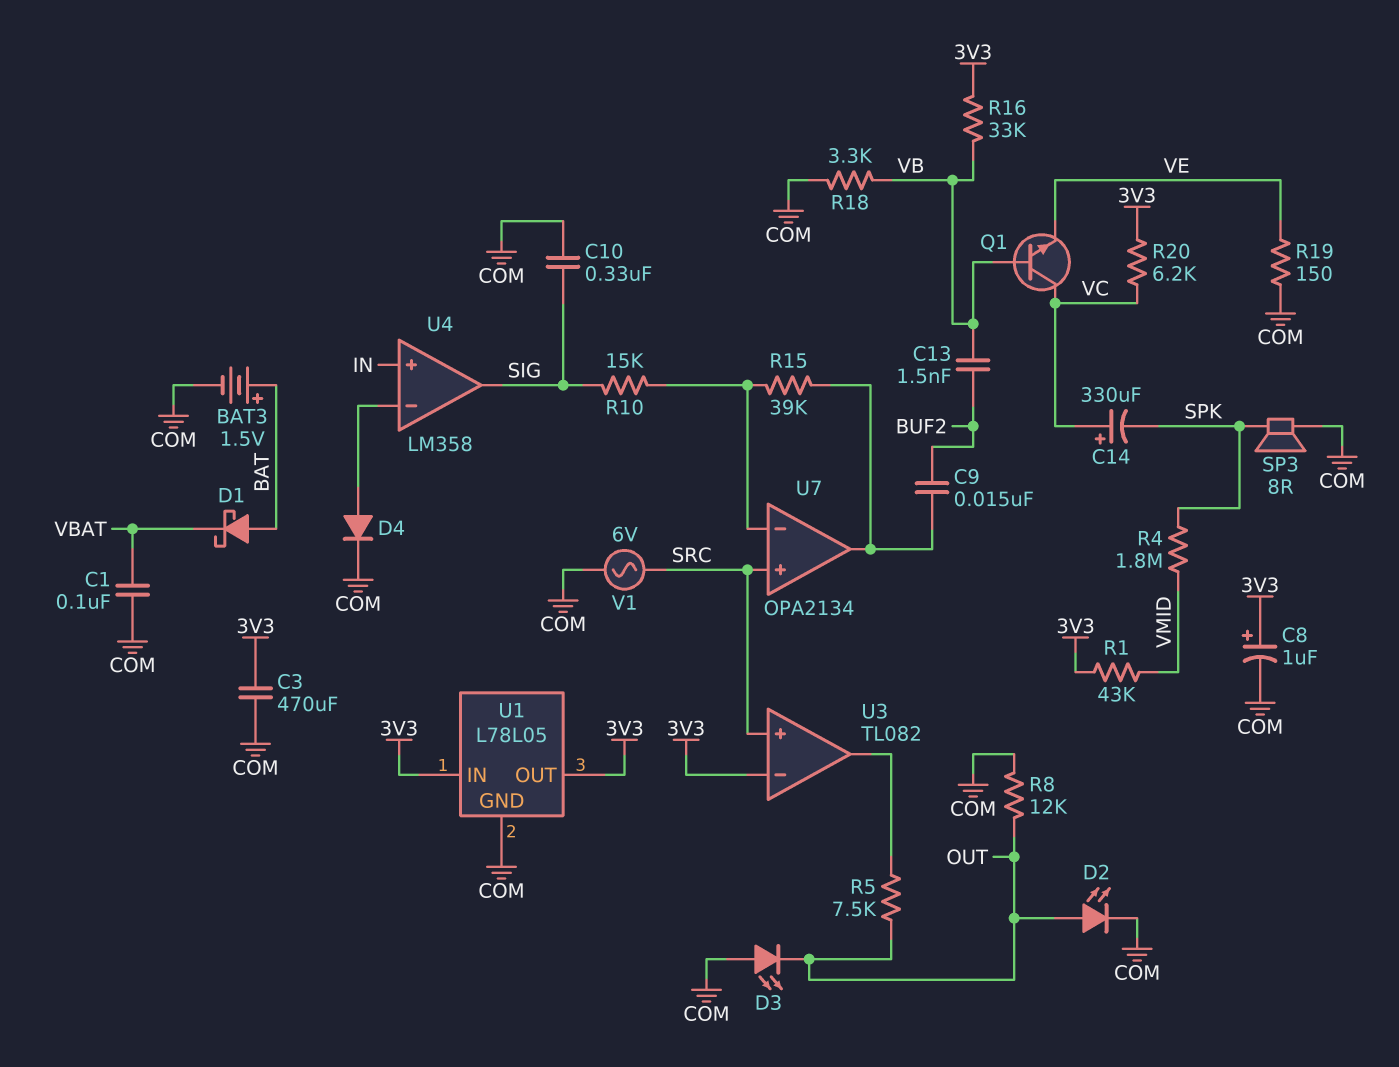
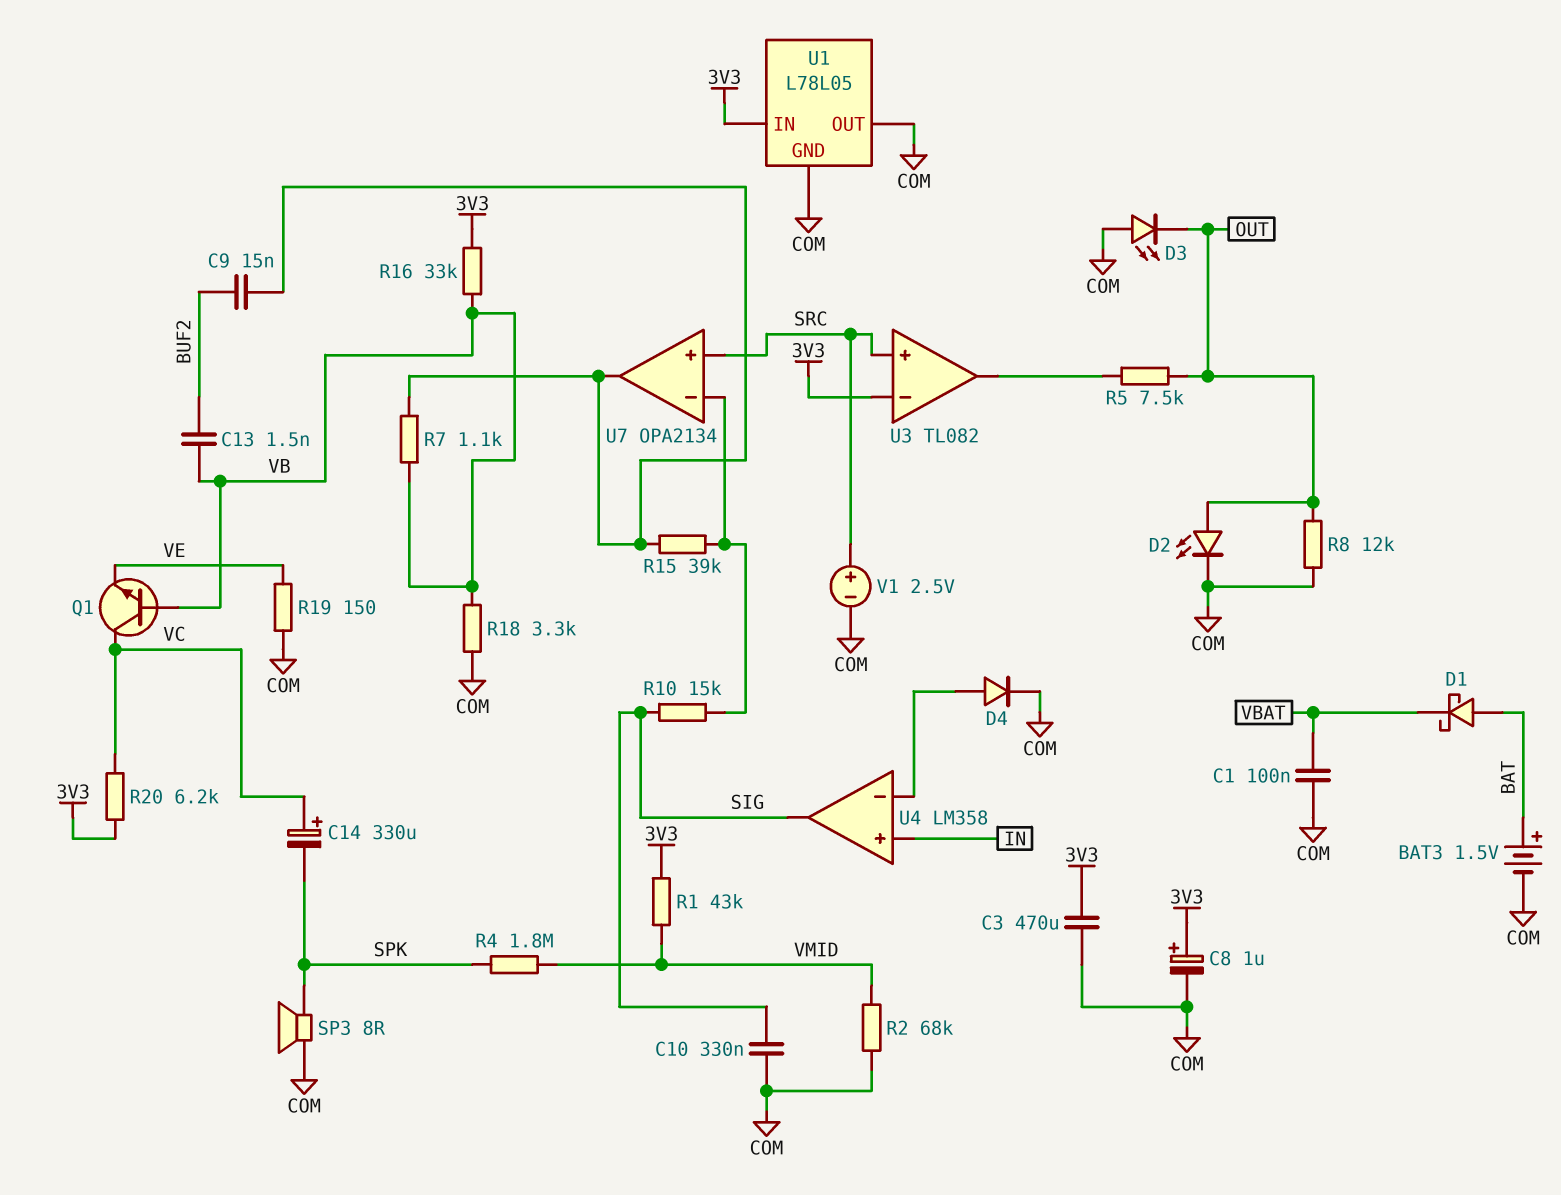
R2: none -> 68k (COM, VMID)
R7: none -> 1.1k (U7/out, VB)
U1 pin OUT: 3V3 -> COM
V1: AC 6V (COM, SRC) -> 2.5V (plus SRC, minus COM)

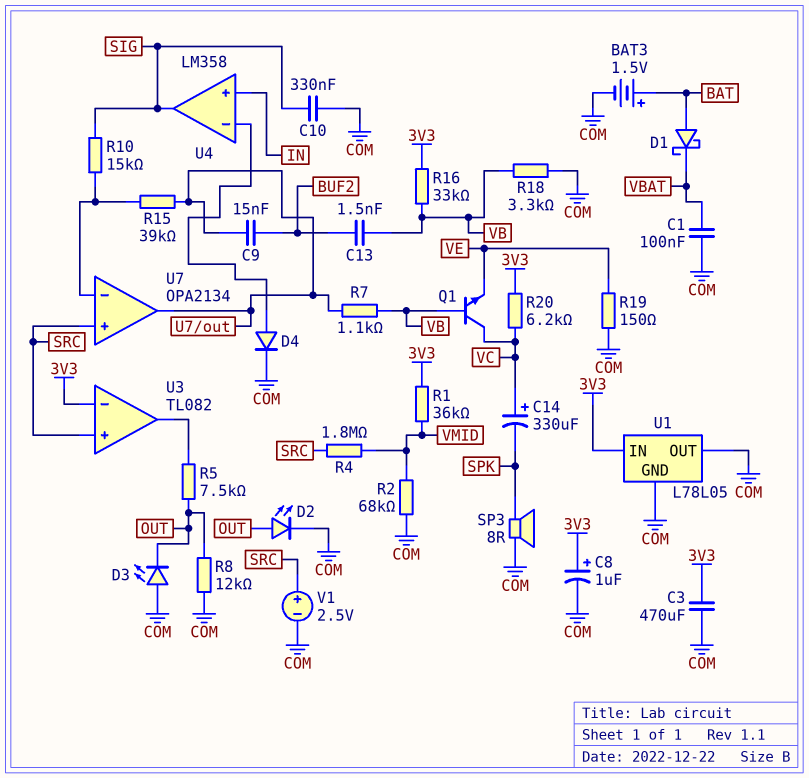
R1: 43k (3V3, VMID) -> 36k (3V3, VMID)
R4: 1.8M (SPK, VMID) -> 1.8M (SRC, VMID)

